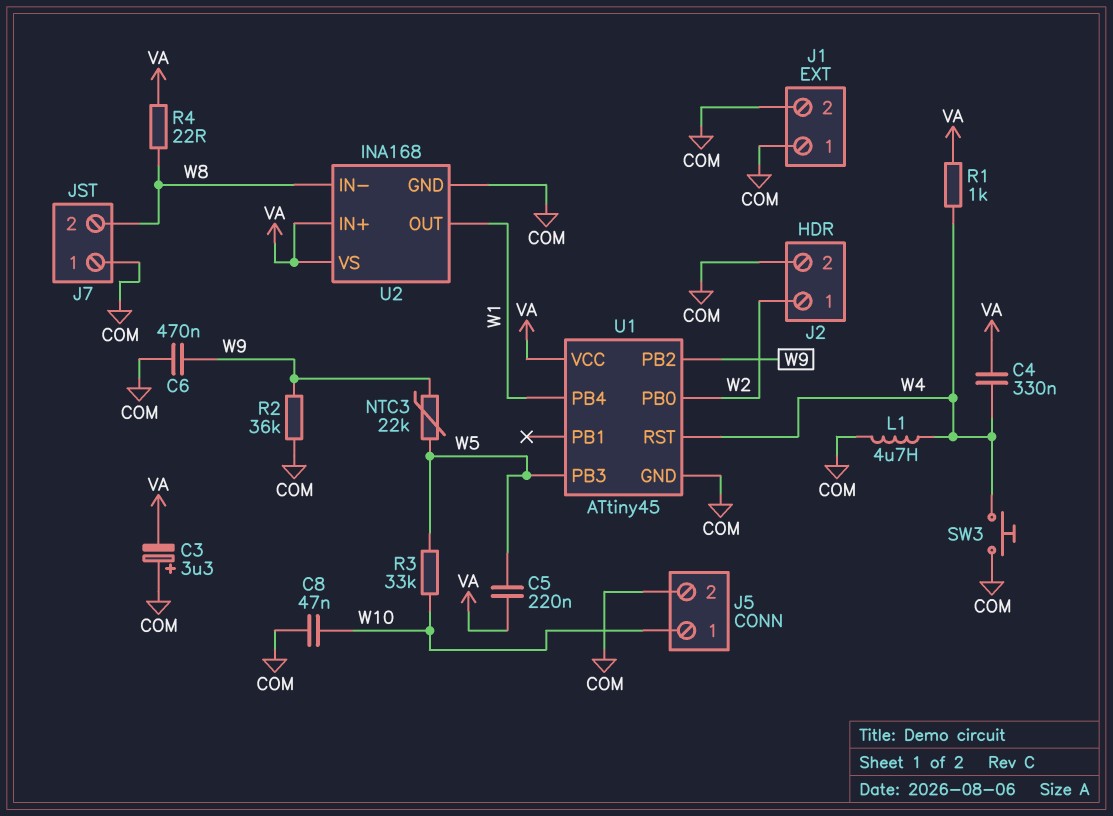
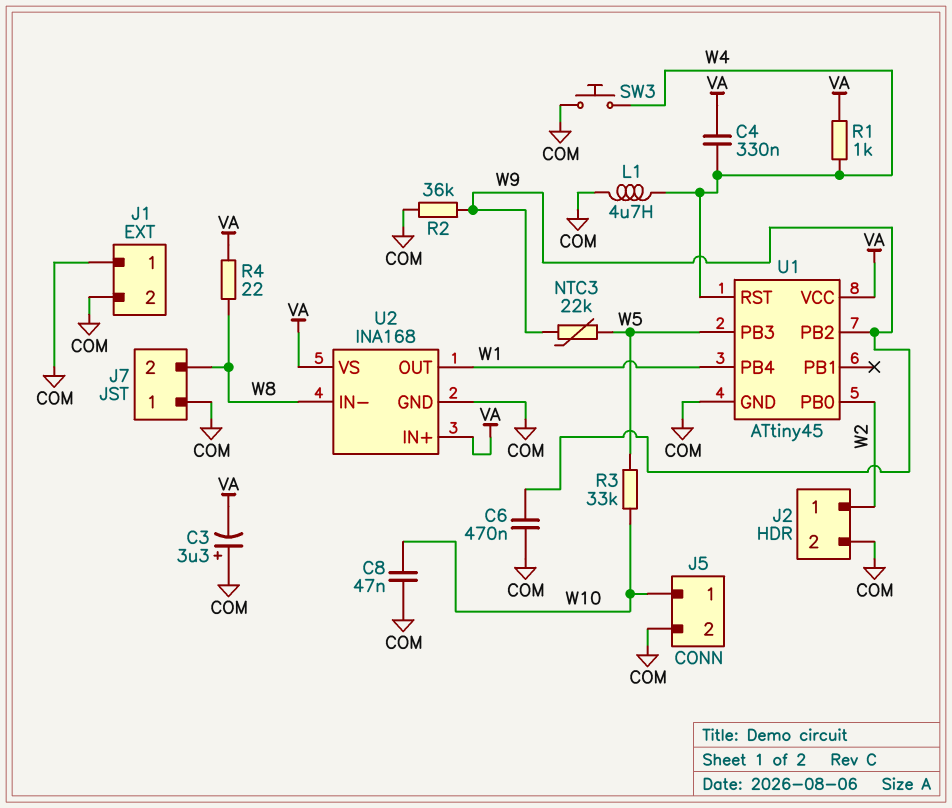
C5: 220nF (VA, W5) -> none

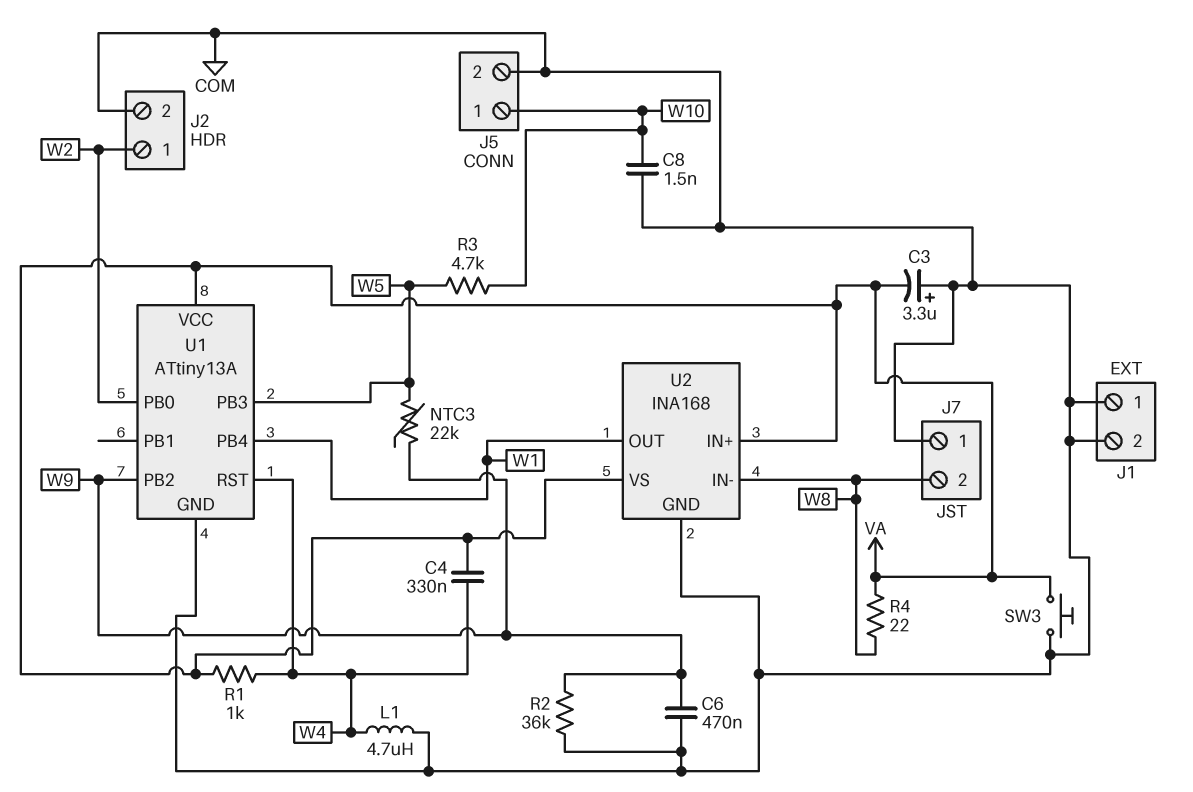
C8: 47nF (COM, W10) -> 1.5nF (COM, W10)
R3: 33k (W5, W10) -> 4.7k (W5, W10)
SW3: button (COM, W4) -> button (COM, VA)
U1: ATtiny45 -> ATtiny13A

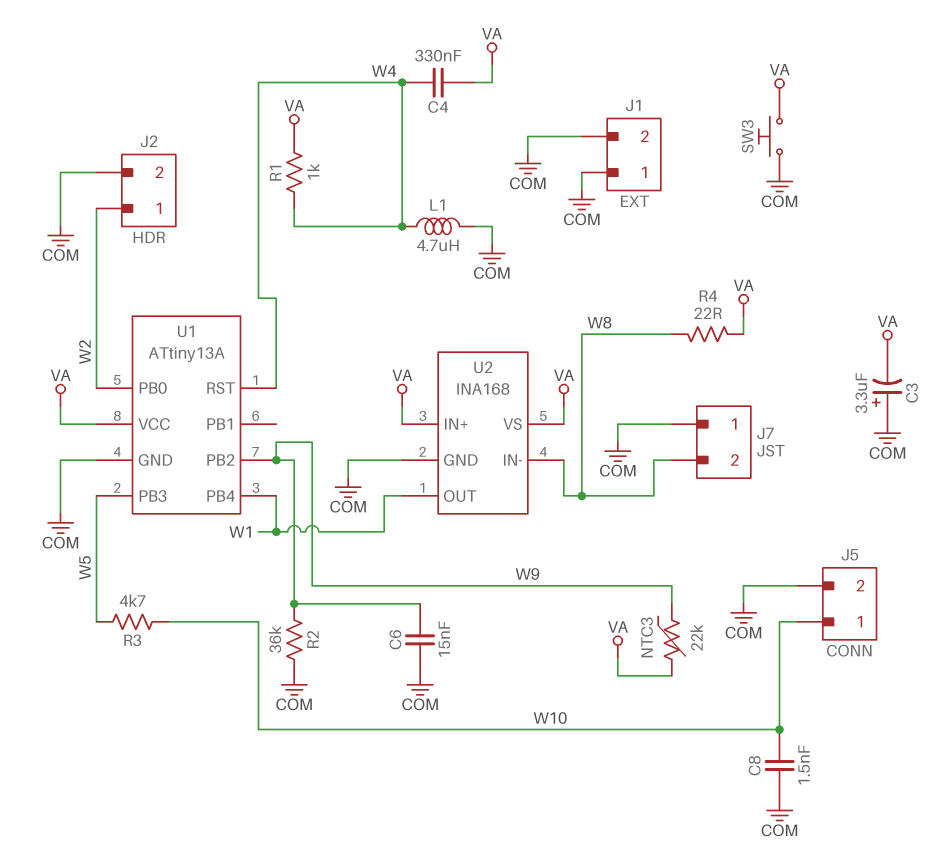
C6: 470nF (COM, W9) -> 15nF (COM, W9)
NTC3: 22k (W5, W9) -> 22k (VA, W9)

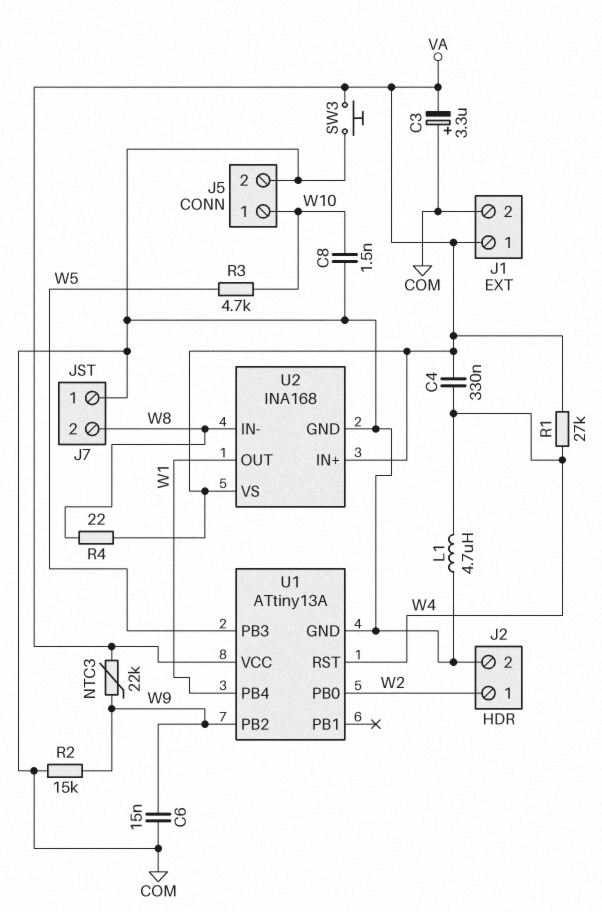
J1 pin 1: COM -> VA
R1: 1k (VA, W4) -> 27k (VA, W4)
R2: 36k (COM, W9) -> 15k (COM, W9)

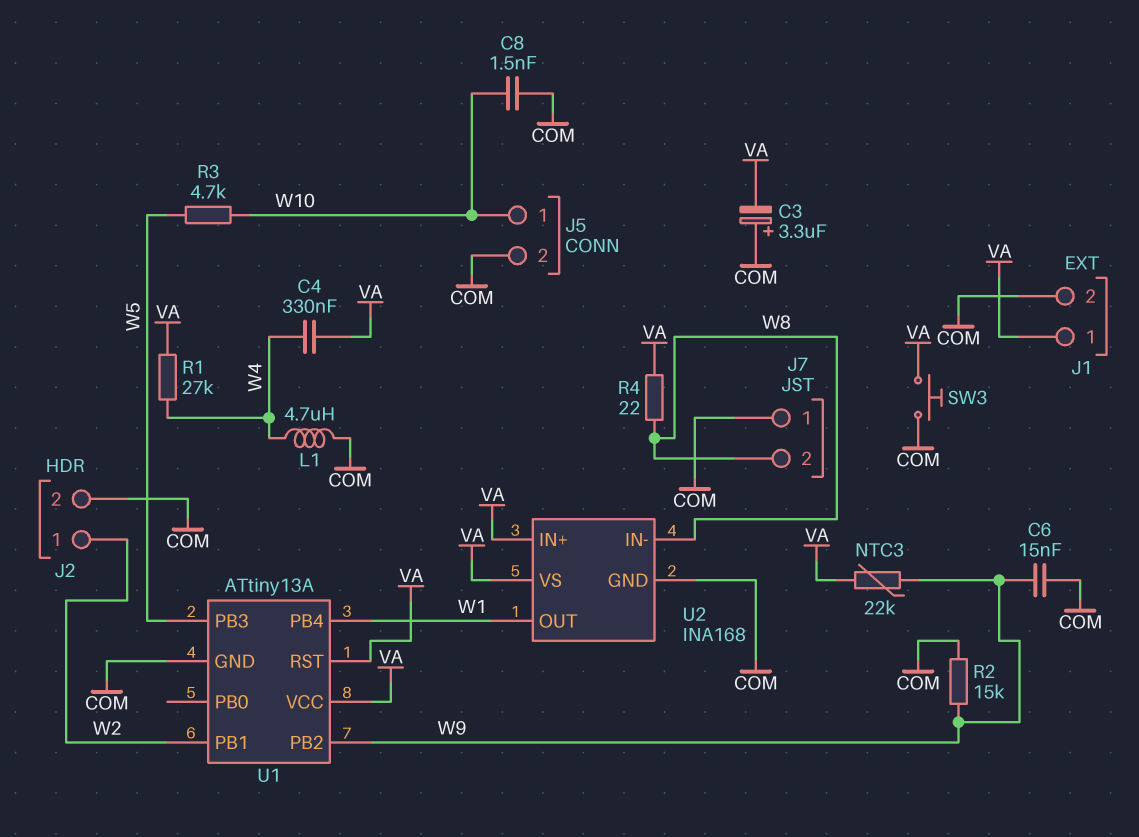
U1 pin PB0: W2 -> none
U1 pin PB1: none -> W2
U1 pin RST: W4 -> VA

